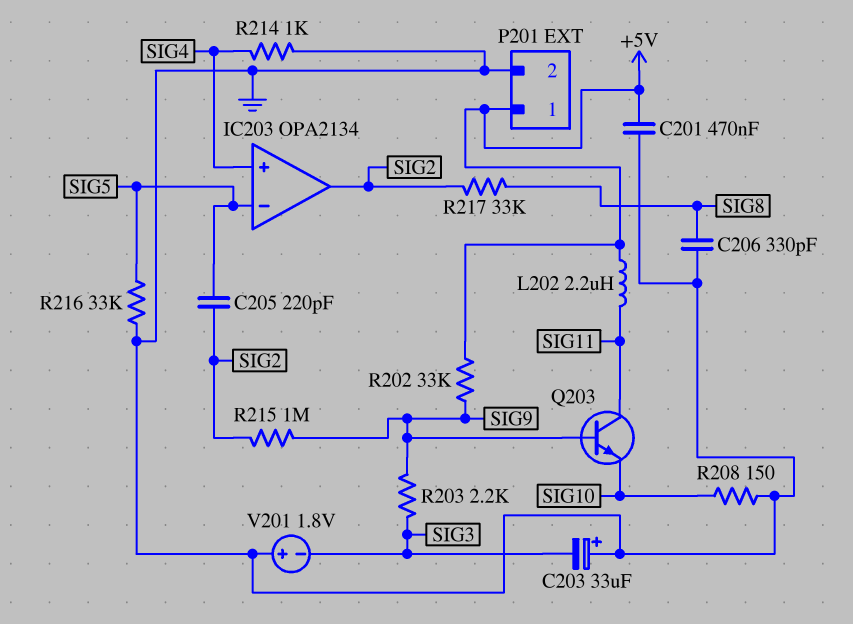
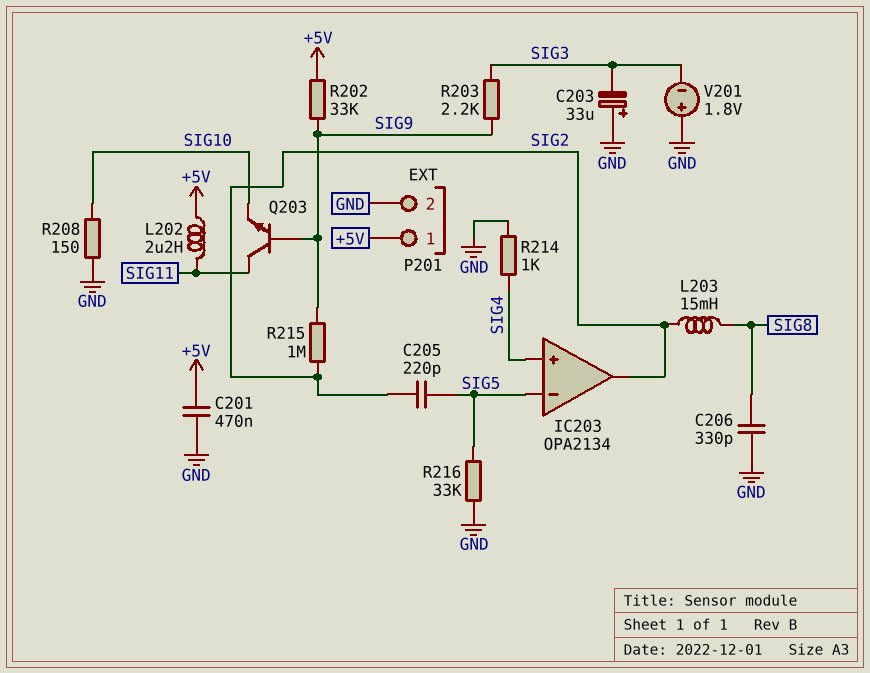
L203: none -> 15mH (SIG2, SIG8)
R217: 33k (SIG2, SIG8) -> none

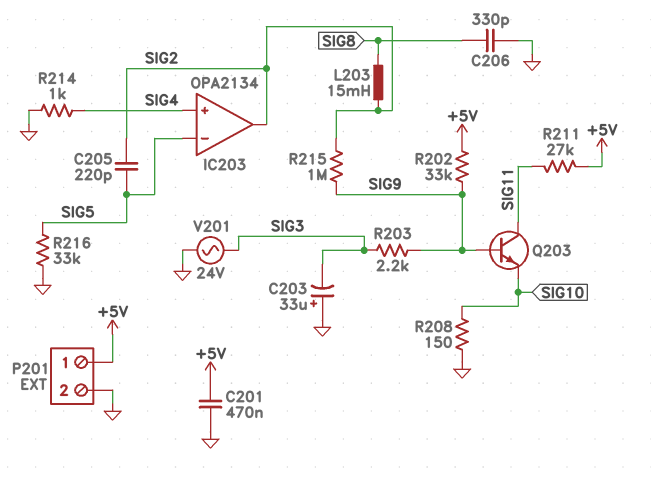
L202: 2.2uH (+5V, SIG11) -> none
R211: none -> 27k (+5V, SIG11)
V201: 1.8V (plus GND, minus SIG3) -> AC 24V (GND, SIG3)

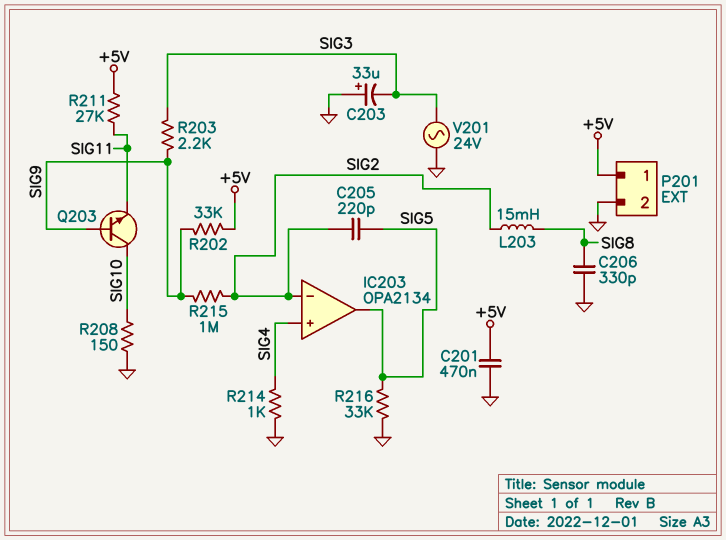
IC203 pin in-: SIG5 -> SIG2
IC203 pin out: SIG2 -> SIG5
Q203: NPN (B SIG9, C SIG11, E SIG10) -> NPN (B SIG9, C SIG10, E SIG11)

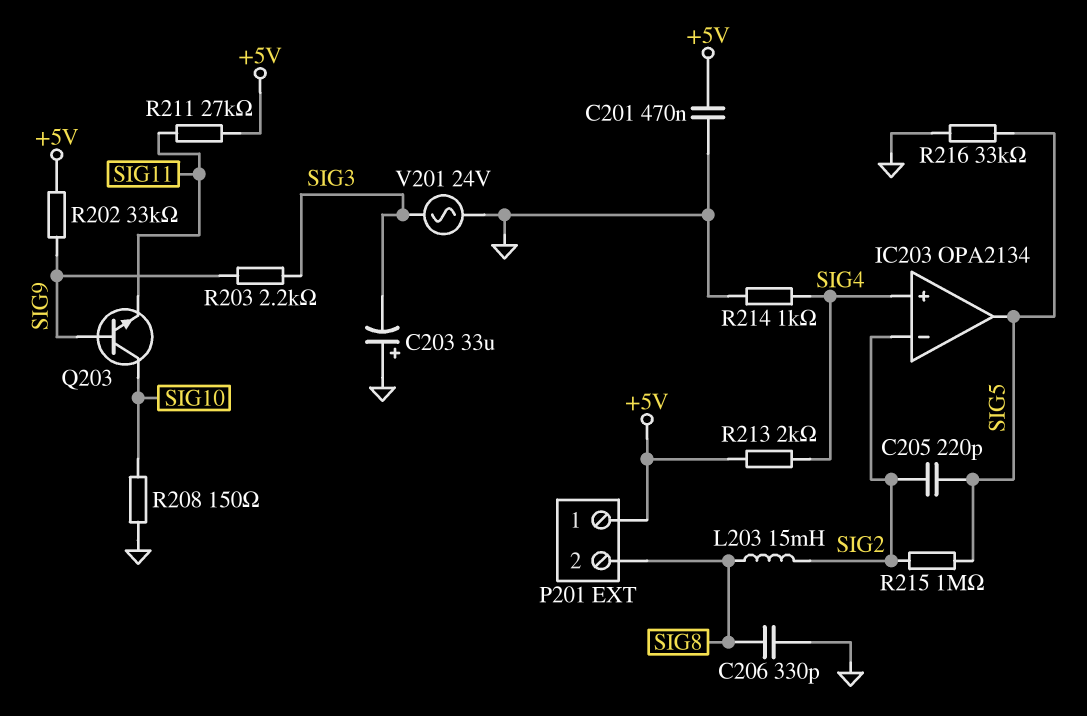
P201 pin 2: GND -> SIG8
R213: none -> 2k (+5V, SIG4)
R215: 1M (SIG2, SIG9) -> 1M (SIG2, SIG5)

